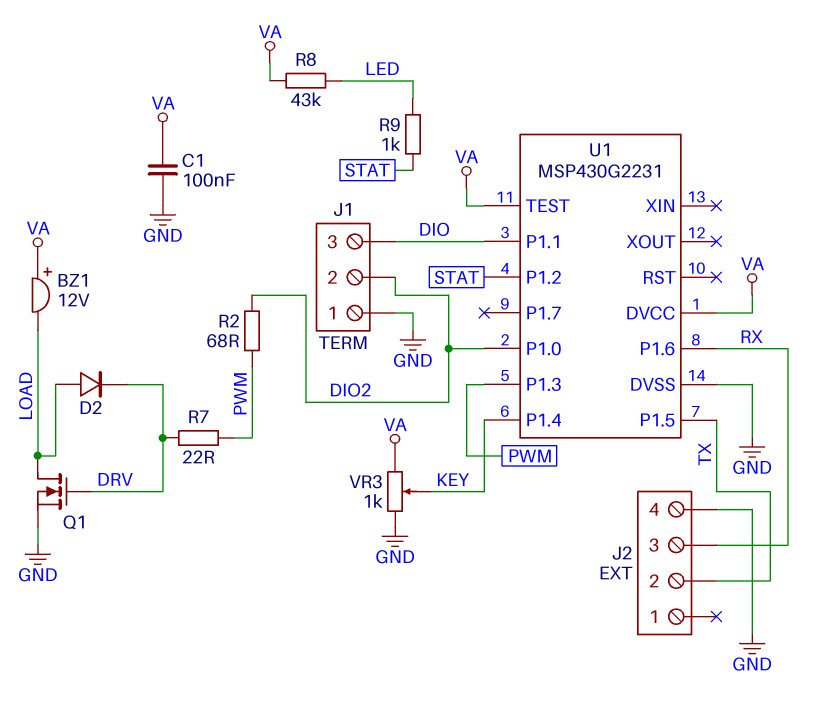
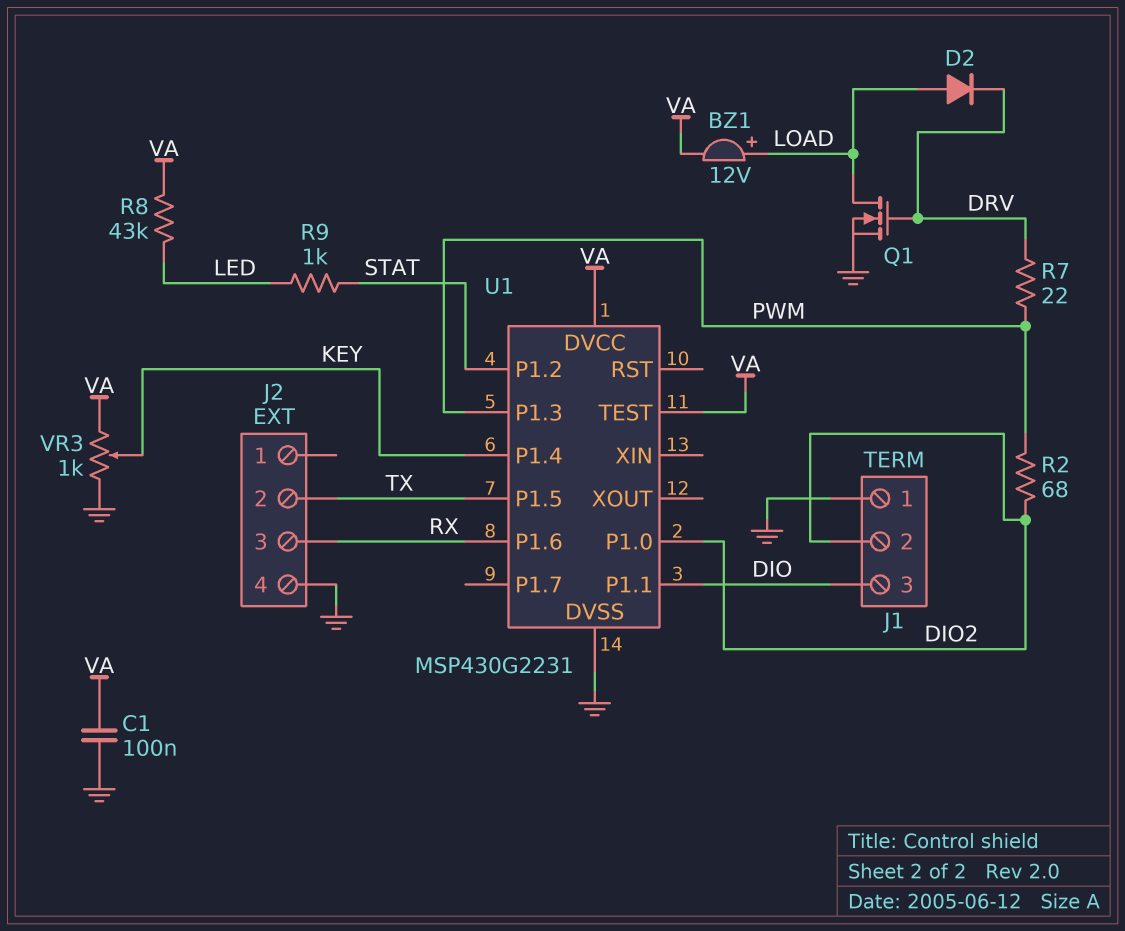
BZ1: buzzer 12V (plus VA, minus LOAD) -> buzzer 12V (plus LOAD, minus VA)

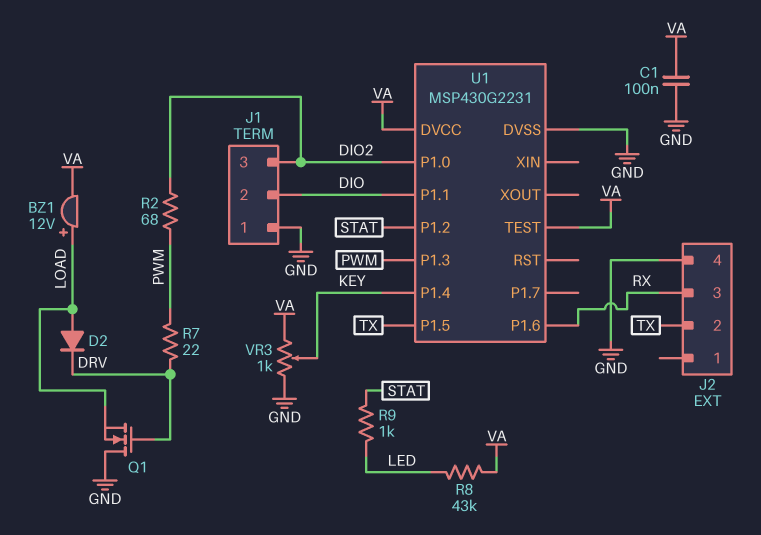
J1 pin 2: DIO2 -> DIO
J1 pin 3: DIO -> DIO2
Q1: NMOS (G DRV, D LOAD, S GND) -> NMOS (G DRV, D GND, S LOAD)

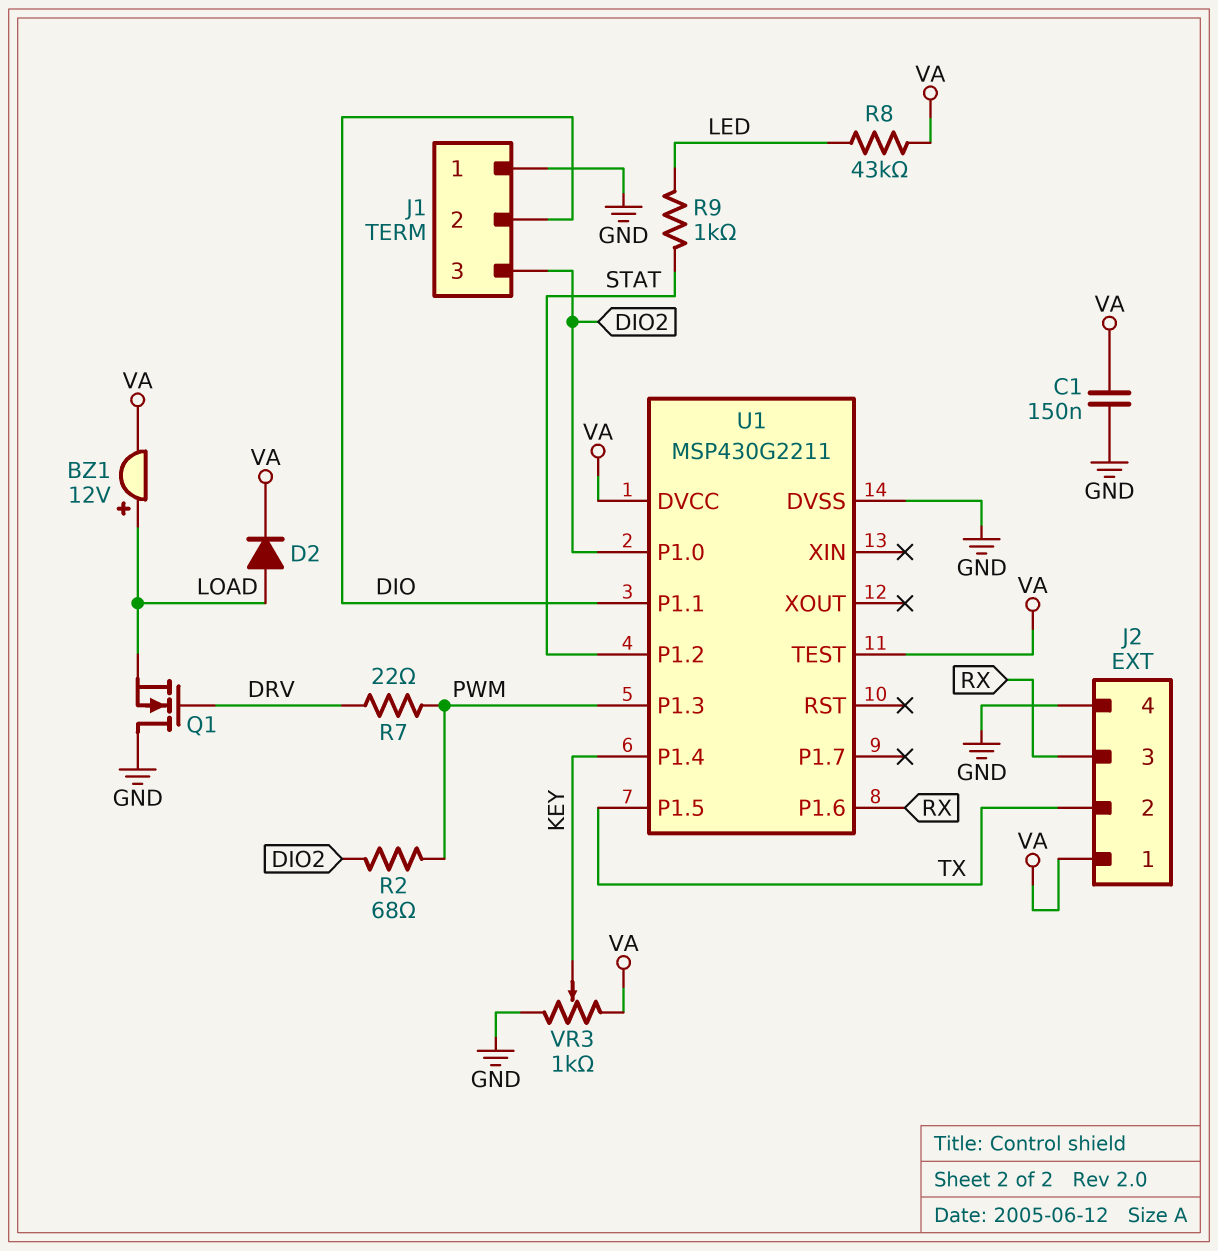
C1: 100nF (GND, VA) -> 150nF (GND, VA)
D2: diode (A LOAD, K DRV) -> diode (A LOAD, K VA)
J2 pin 1: none -> VA
U1: MSP430G2231 -> MSP430G2211

